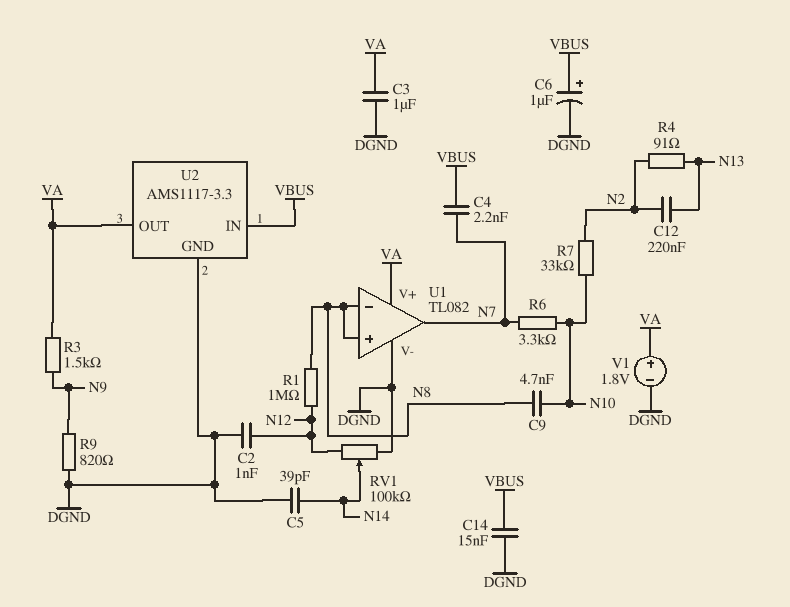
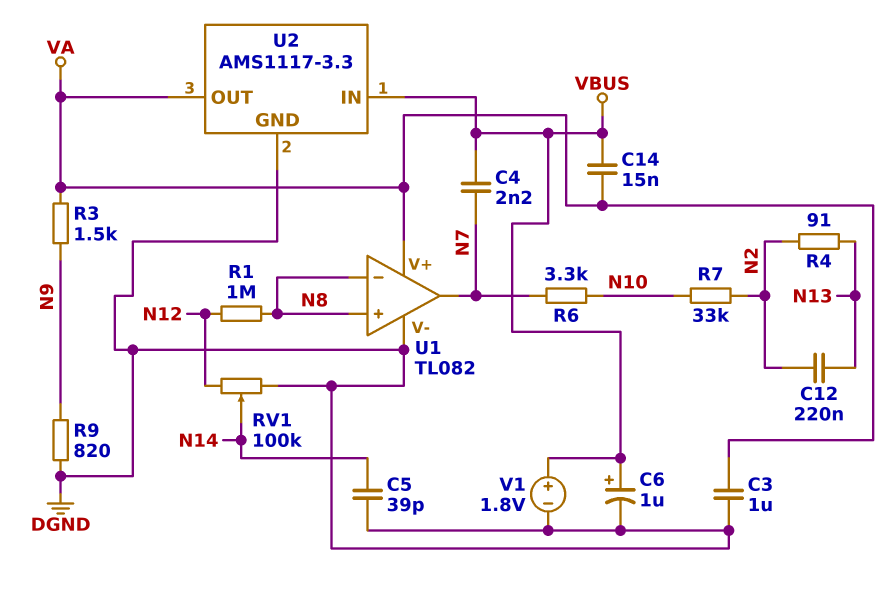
C2: 1nF (DGND, N12) -> none
C9: 4.7nF (N8, N10) -> none
C14: 15nF (DGND, VBUS) -> 15nF (VA, VBUS)
V1: 1.8V (plus VA, minus DGND) -> 1.8V (plus VBUS, minus DGND)

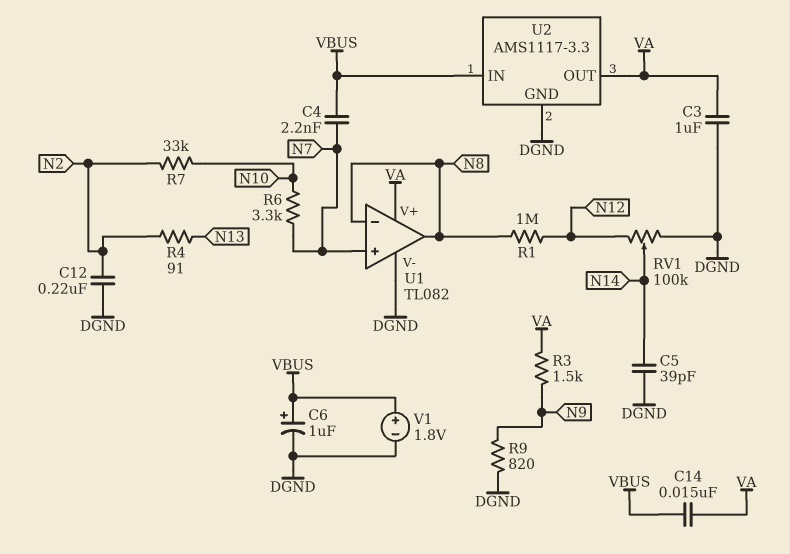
C12: 220nF (N2, N13) -> 220nF (DGND, N2)
U1 pin in+: N8 -> N7
U1 pin out: N7 -> N8

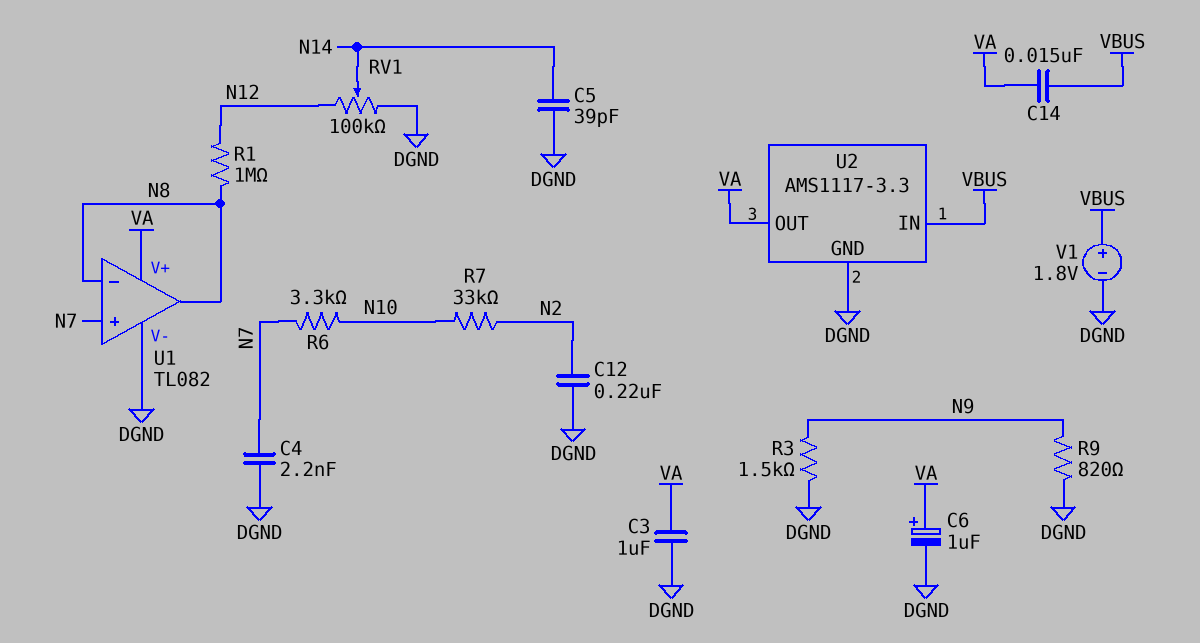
C4: 2.2nF (N7, VBUS) -> 2.2nF (DGND, N7)
C6: 1uF (plus VBUS, minus DGND) -> 1uF (plus VA, minus DGND)
R3: 1.5k (N9, VA) -> 1.5k (DGND, N9)
R4: 91 (N2, N13) -> none

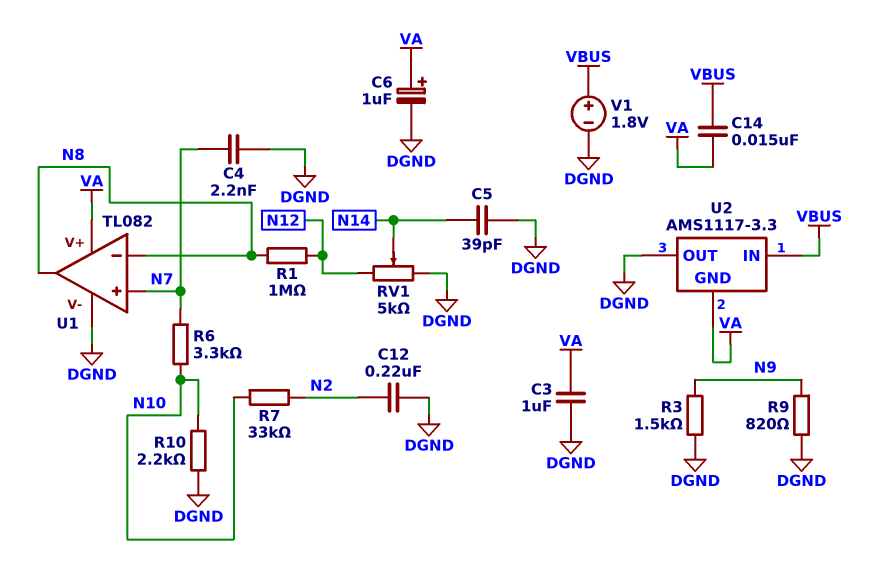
R10: none -> 2.2k (DGND, N10)
RV1: 100k (DGND, N12, wiper N14) -> 5k (DGND, N12, wiper N14)
U2 pin GND: DGND -> VA
U2 pin OUT: VA -> DGND

